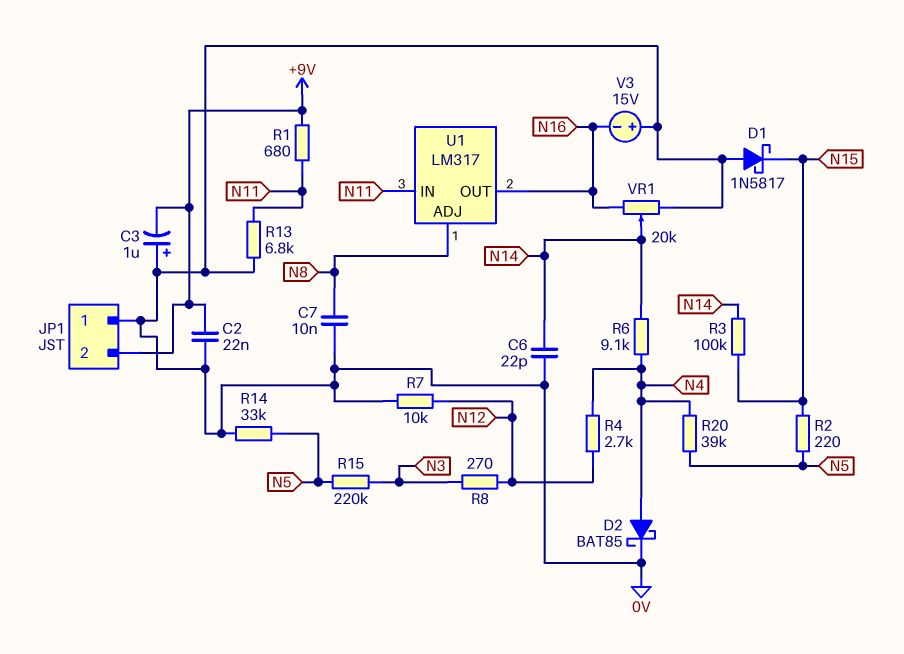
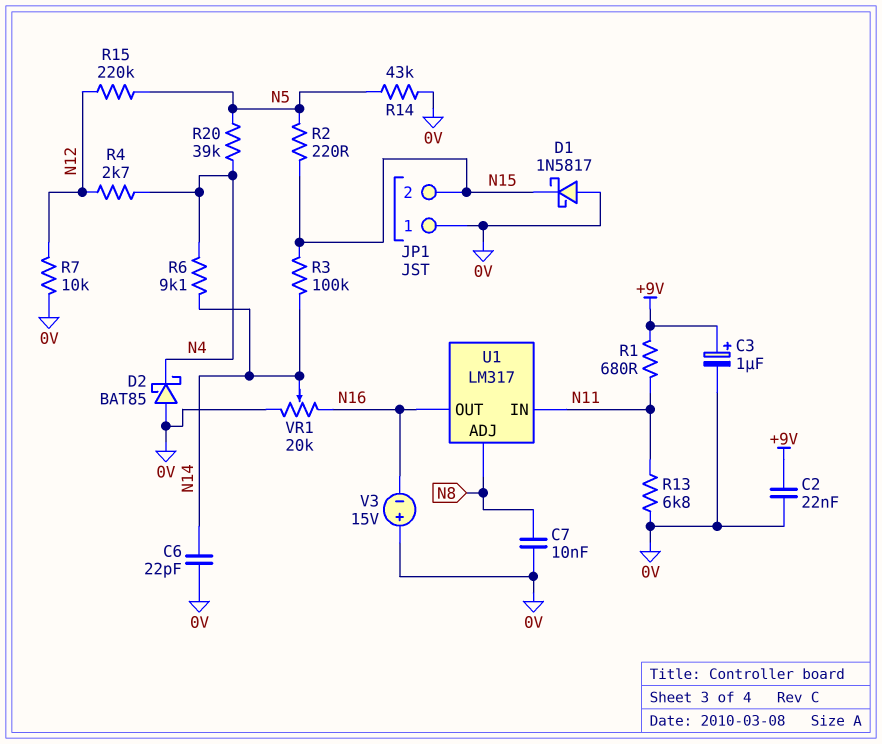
C3: 1uF (plus 0V, minus +9V) -> 1uF (plus +9V, minus 0V)
D2: schottky BAT85 (A N4, K 0V) -> schottky BAT85 (A 0V, K N4)
JP1 pin 2: +9V -> N15
R8: 270 (N3, N12) -> none
R14: 33k (0V, N5) -> 43k (0V, N5)
R15: 220k (N3, N5) -> 220k (N5, N12)

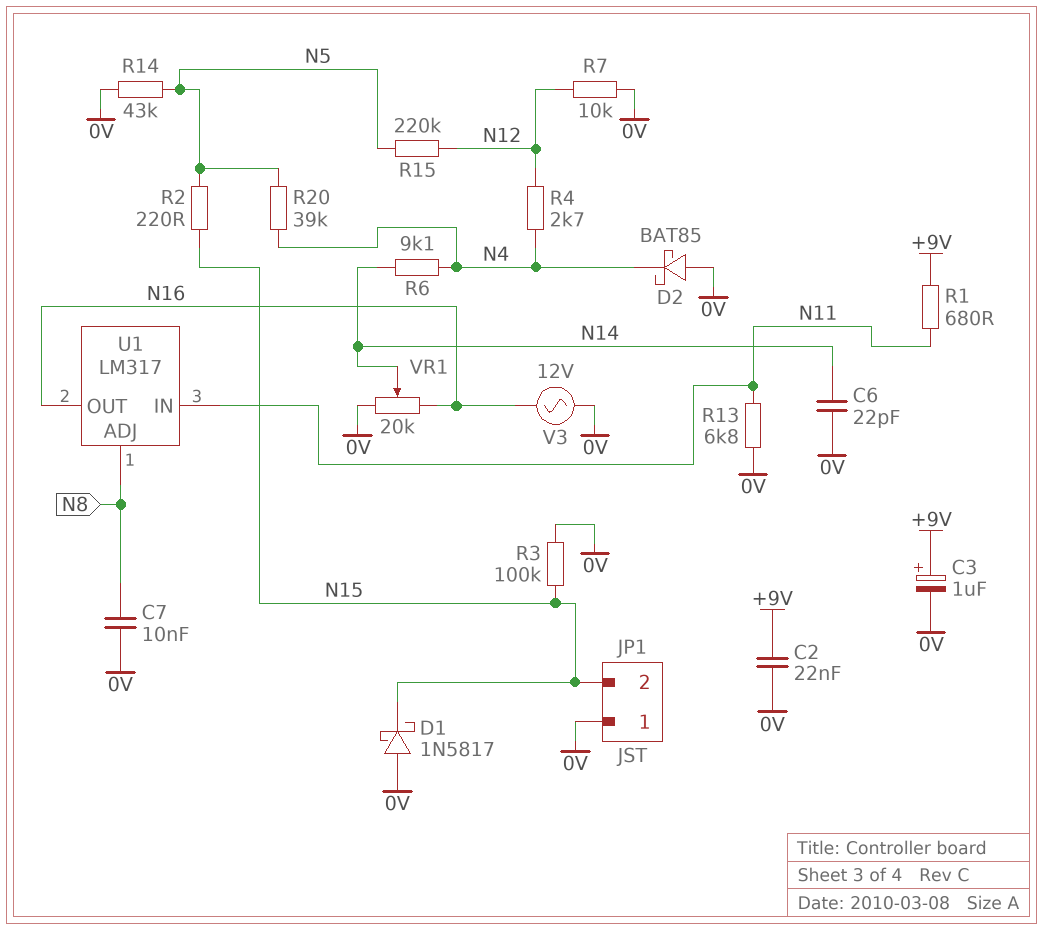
R3: 100k (N14, N15) -> 100k (0V, N15)
V3: 15V (plus 0V, minus N16) -> AC 12V (0V, N16)

